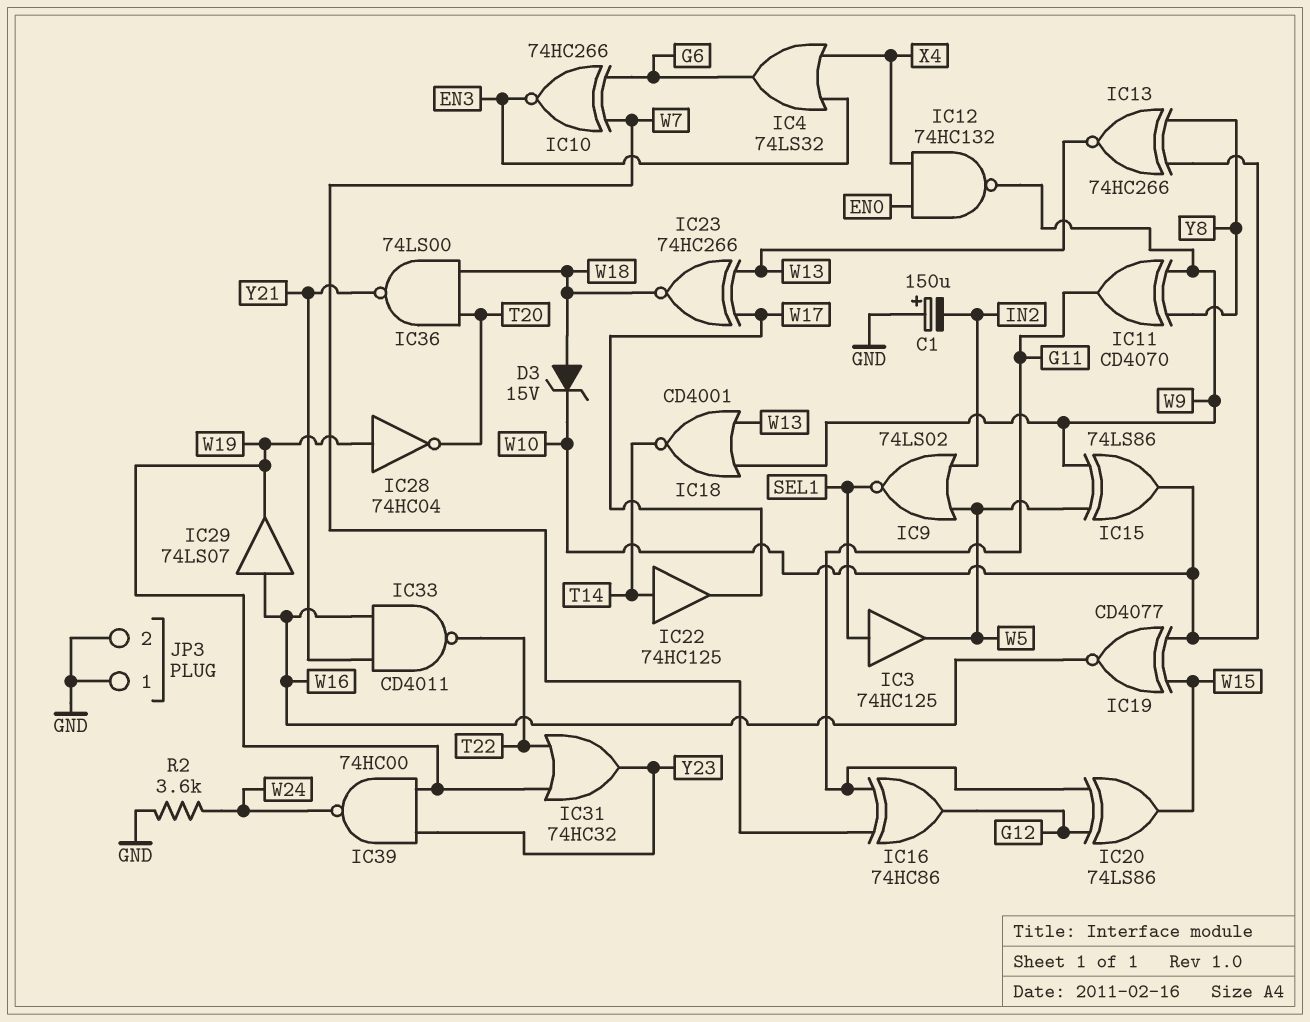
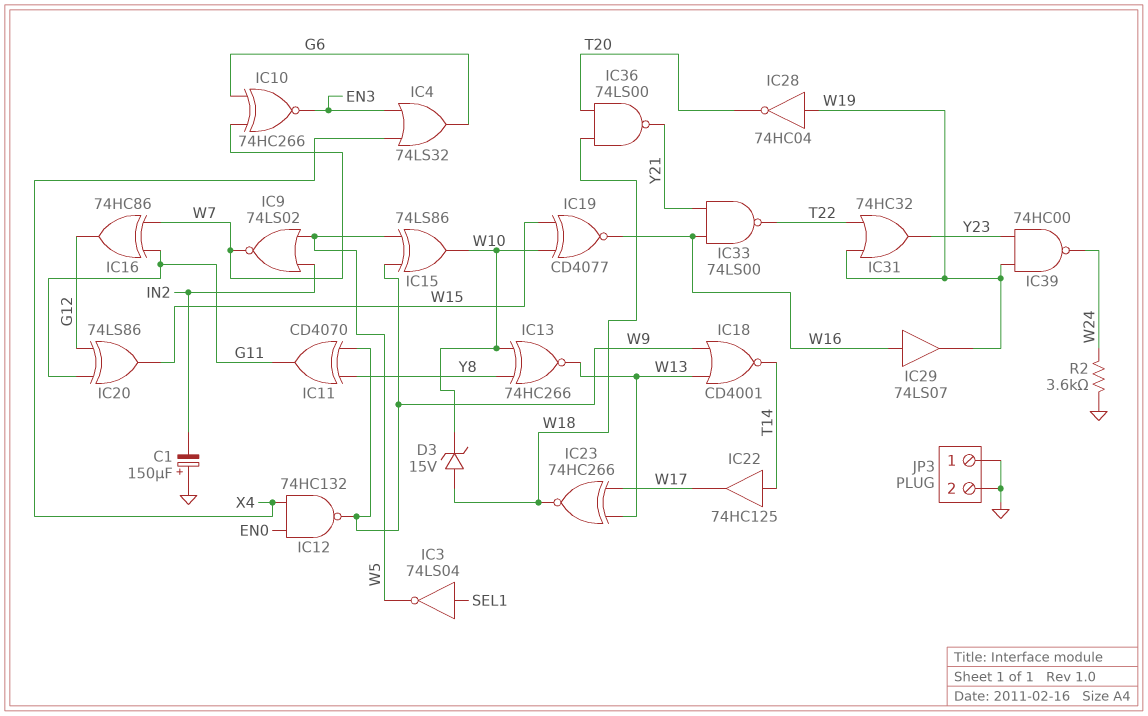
IC3: buffer 74HC125 (in SEL1, out W5) -> NOT 74LS04 (in SEL1, out W5)
IC9: NOR 74LS02 (in IN2, in W5, out SEL1) -> NOR 74LS02 (in IN2, in W5, out W7)
IC33: NAND CD4011 (in W16, in Y21, out T22) -> NAND 74LS00 (in W16, in Y21, out T22)

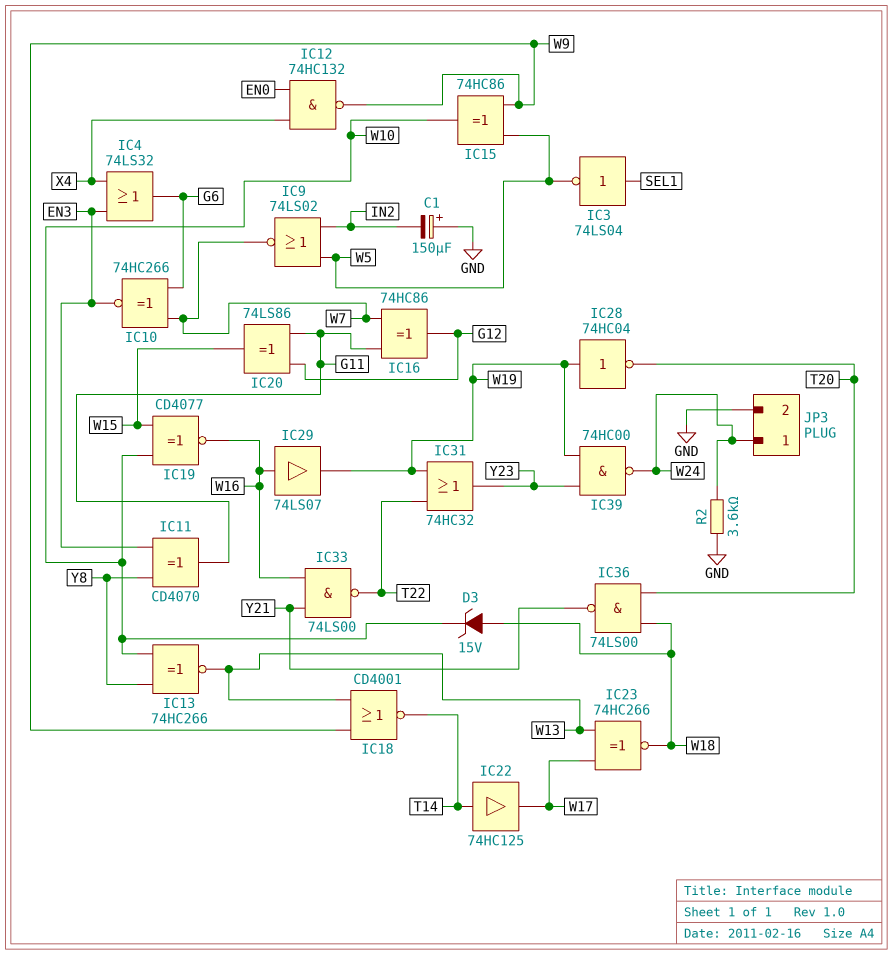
IC11: XOR CD4070 (in W9, in Y8, out G11) -> XOR CD4070 (in EN3, in Y8, out G11)
IC15: XOR 74LS86 (in W5, in W9, out W10) -> XOR 74HC86 (in W5, in W9, out W10)
JP3 pin 1: GND -> W24

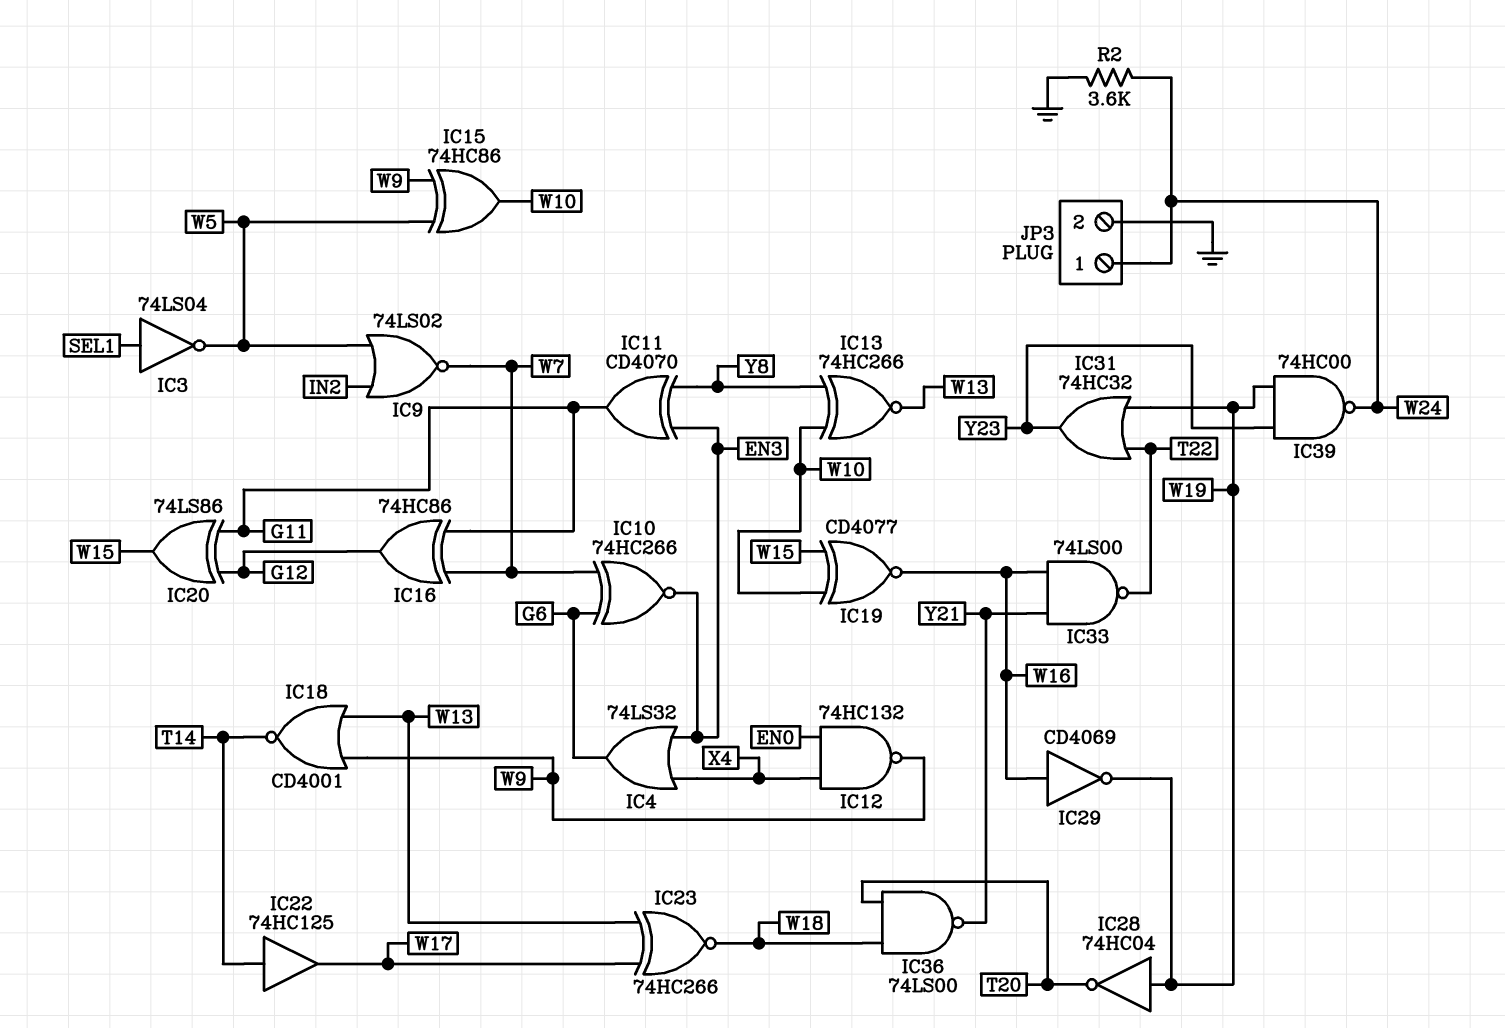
C1: 150uF (plus GND, minus IN2) -> none
D3: zener 15V (A W18, K W10) -> none
IC29: buffer 74LS07 (in W16, out W19) -> NOT CD4069 (in W16, out W19)

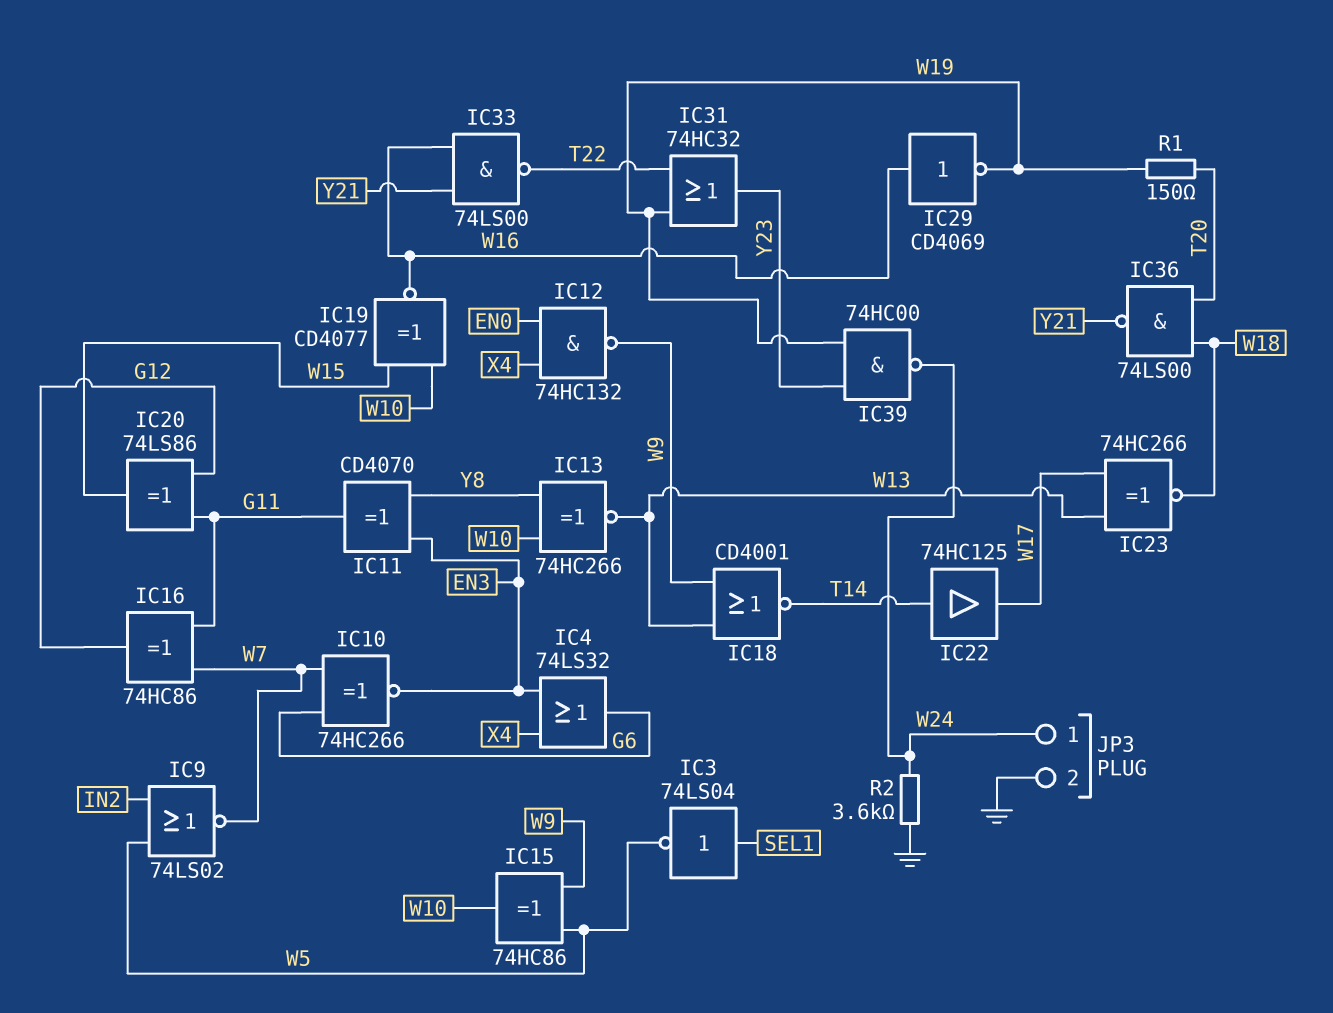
IC28: NOT 74HC04 (in W19, out T20) -> none
R1: none -> 150 (T20, W19)

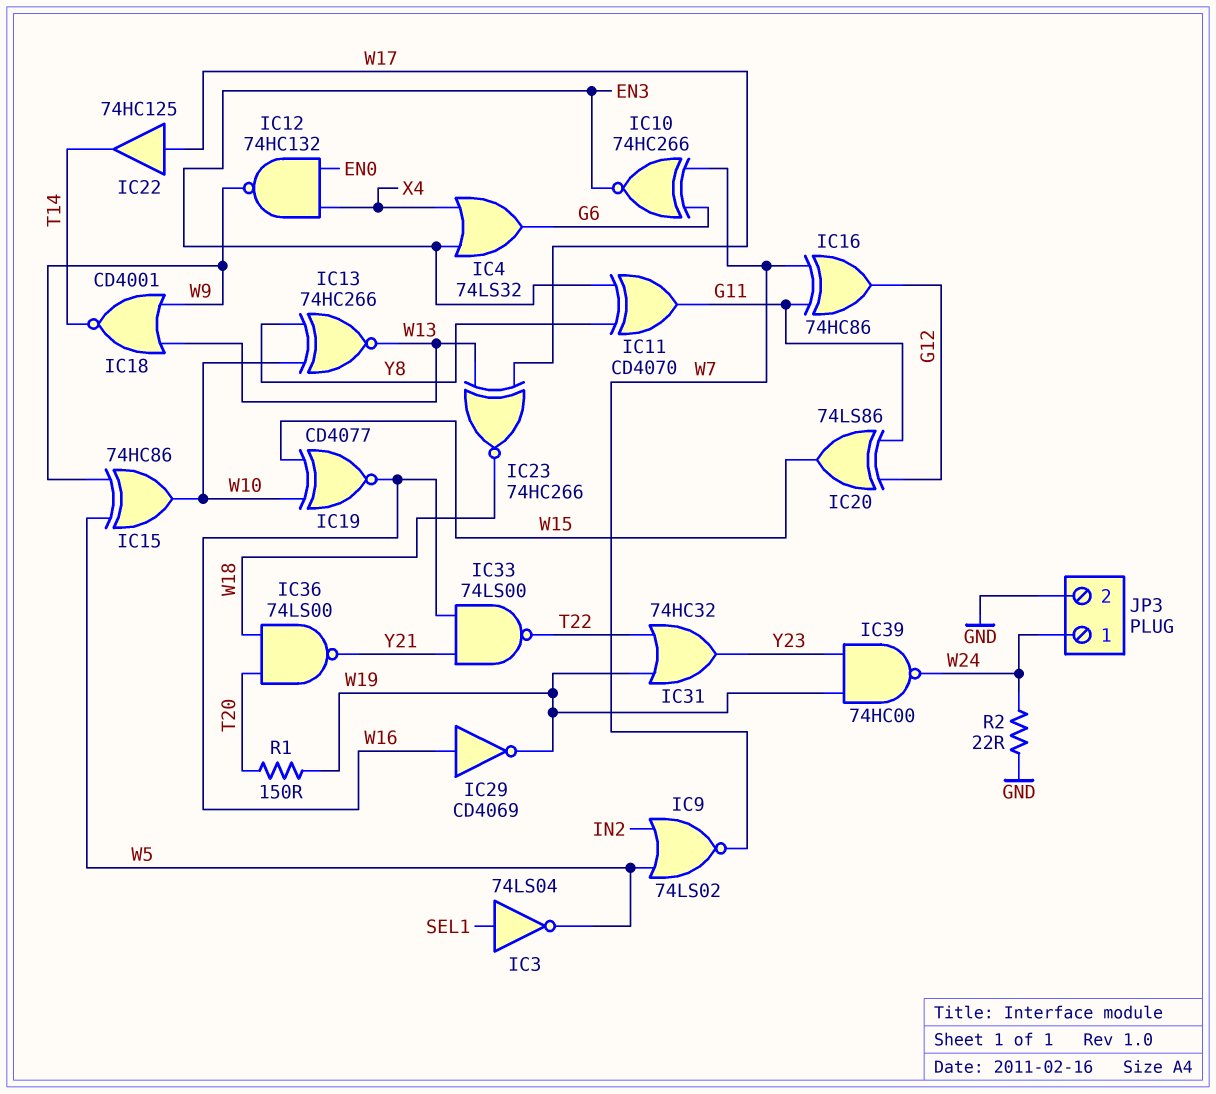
IC22: buffer 74HC125 (in T14, out W17) -> buffer 74HC125 (in W17, out T14)
R2: 3.6k (GND, W24) -> 22 (GND, W24)

